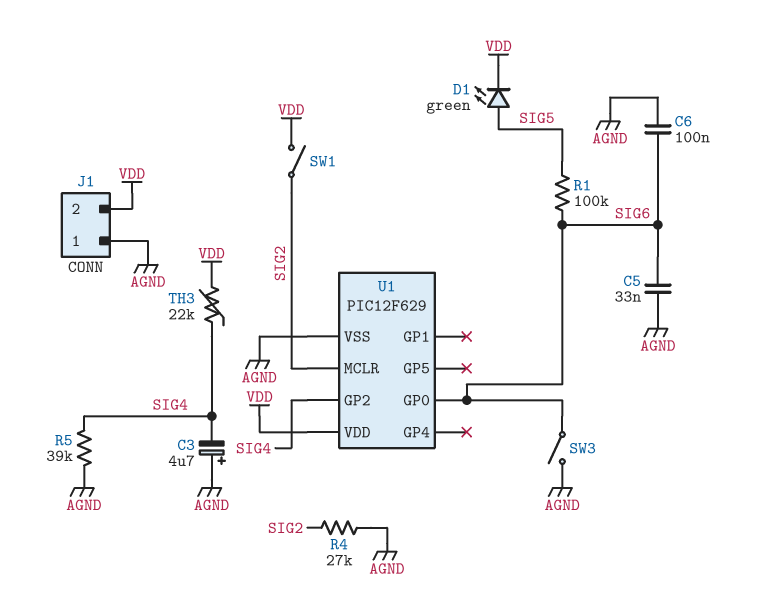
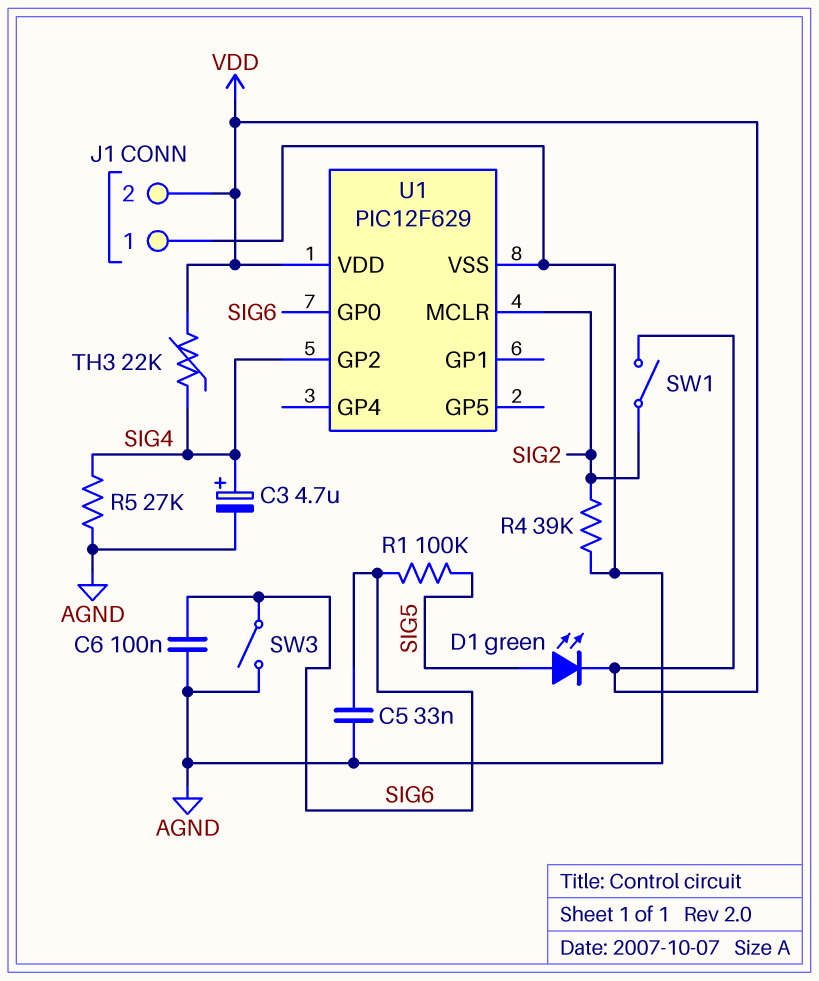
C3: 4.7uF (plus AGND, minus SIG4) -> 4.7uF (plus SIG4, minus AGND)
R4: 27k (AGND, SIG2) -> 39k (AGND, SIG2)
R5: 39k (AGND, SIG4) -> 27k (AGND, SIG4)

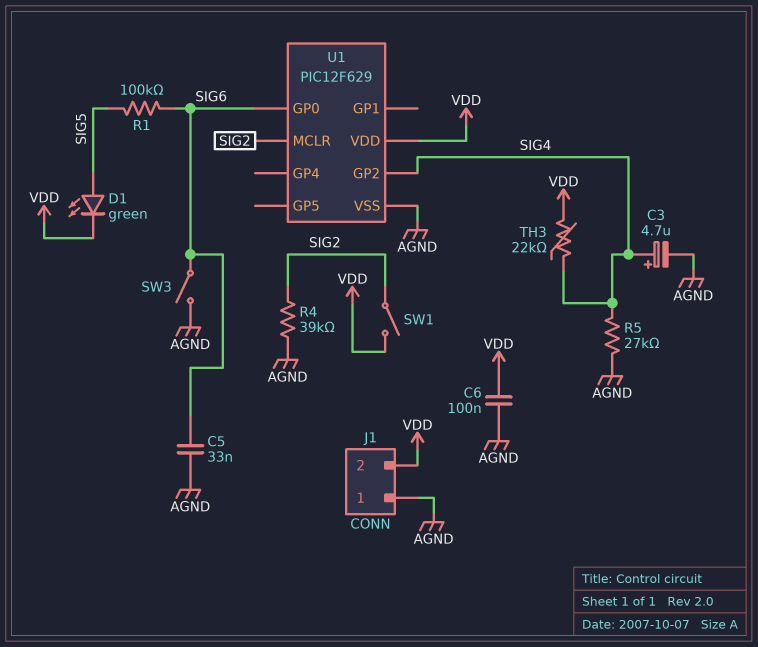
C6: 100nF (AGND, SIG6) -> 100nF (AGND, VDD)

